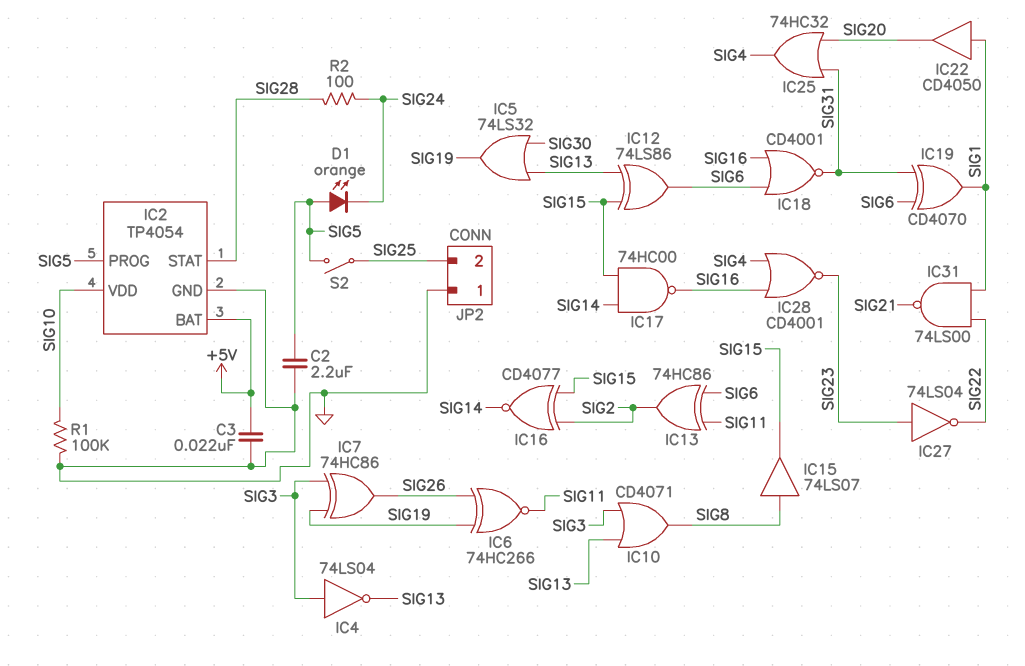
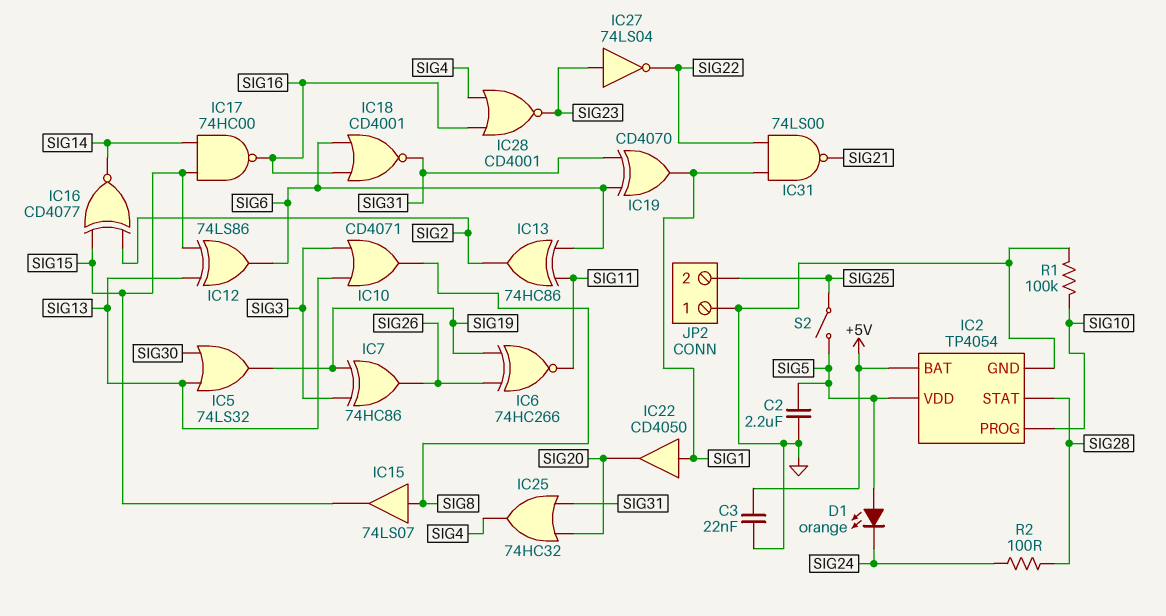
IC2 pin PROG: SIG5 -> SIG10
IC2 pin VDD: SIG10 -> SIG5
IC4: NOT 74LS04 (in SIG3, out SIG13) -> none

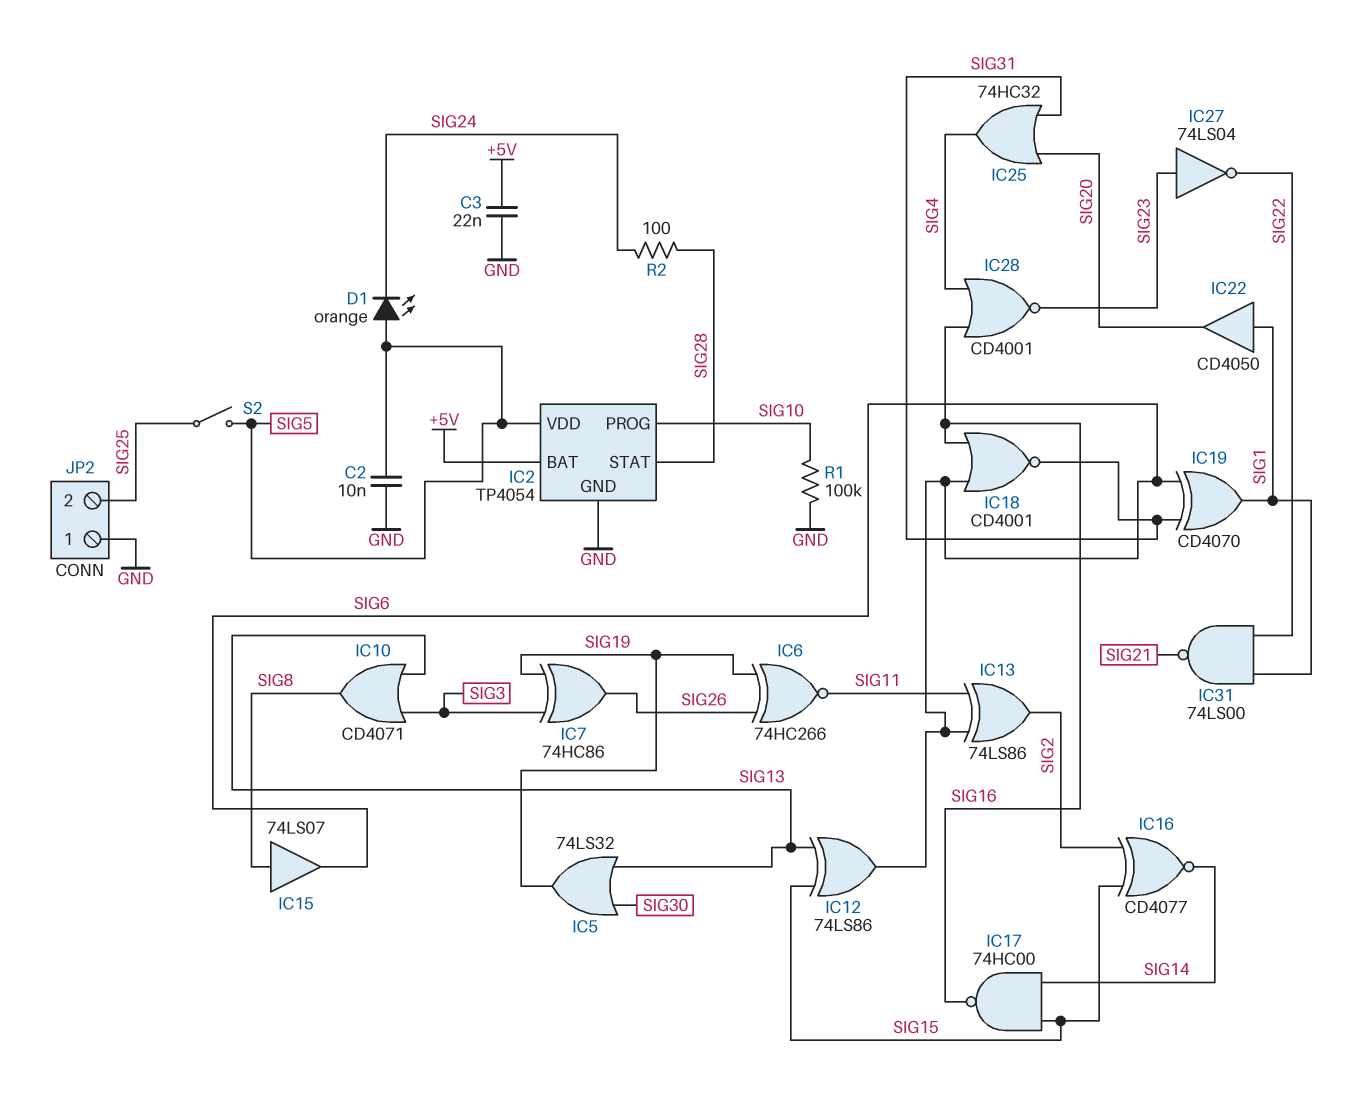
C2: 2.2uF (GND, SIG5) -> 10nF (GND, SIG5)
IC13: XOR 74HC86 (in SIG6, in SIG11, out SIG2) -> XOR 74LS86 (in SIG6, in SIG11, out SIG2)
IC15: buffer 74LS07 (in SIG8, out SIG15) -> buffer 74LS07 (in SIG8, out SIG6)

